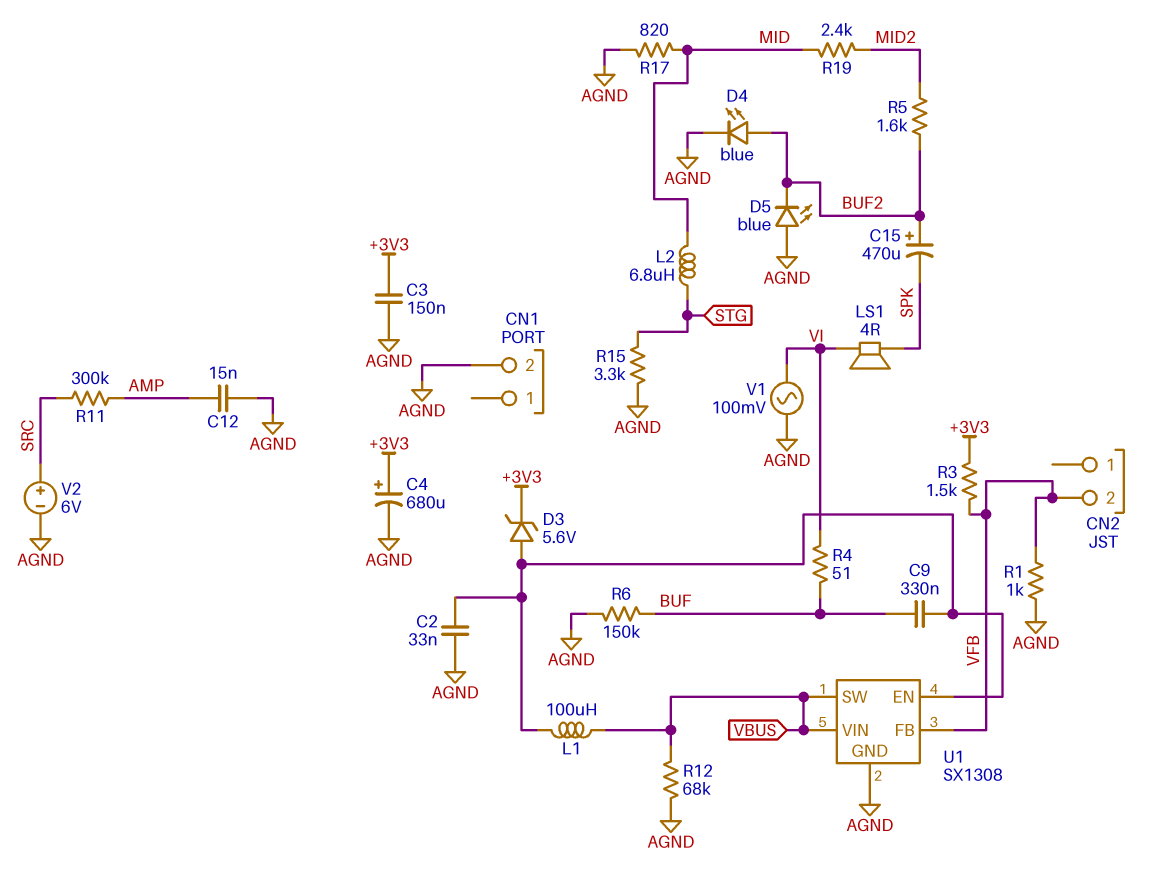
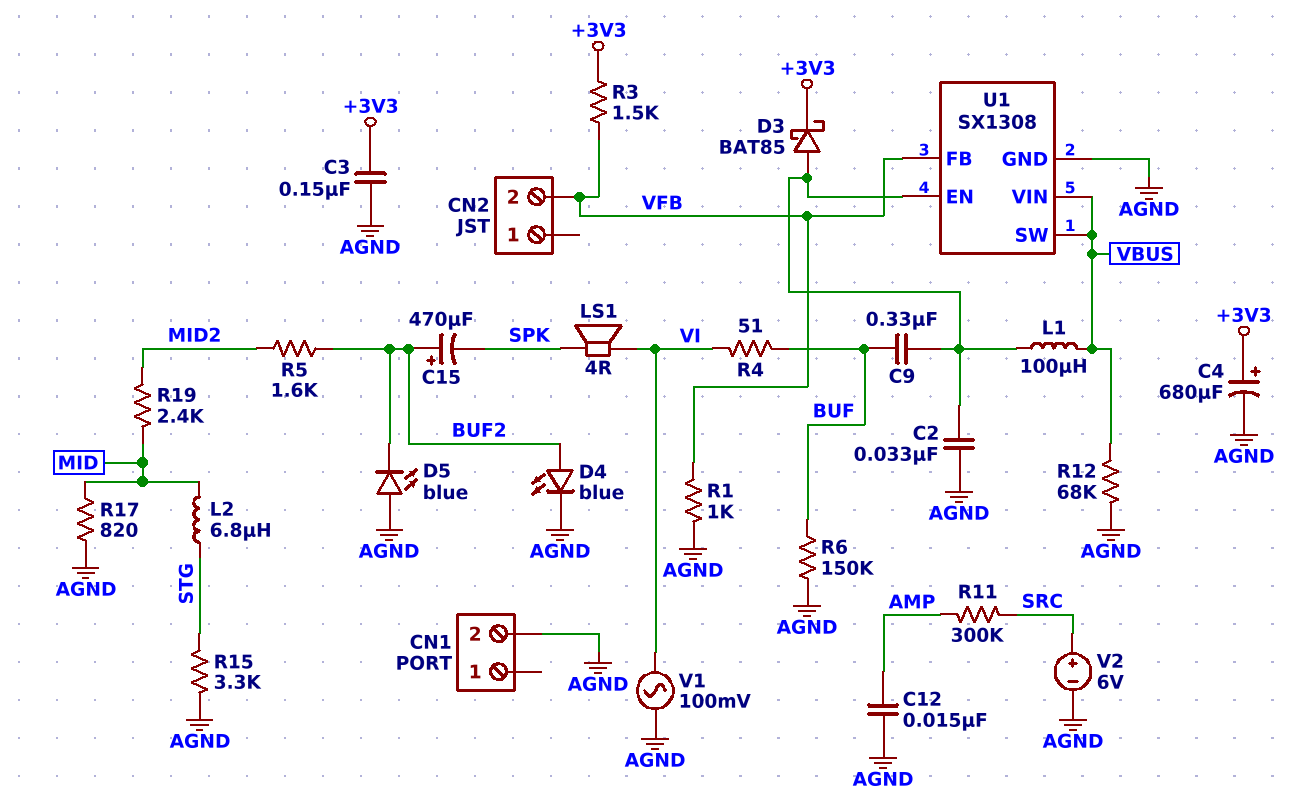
D3: zener 5.6V (A U1/EN, K +3V3) -> schottky BAT85 (A U1/EN, K +3V3)

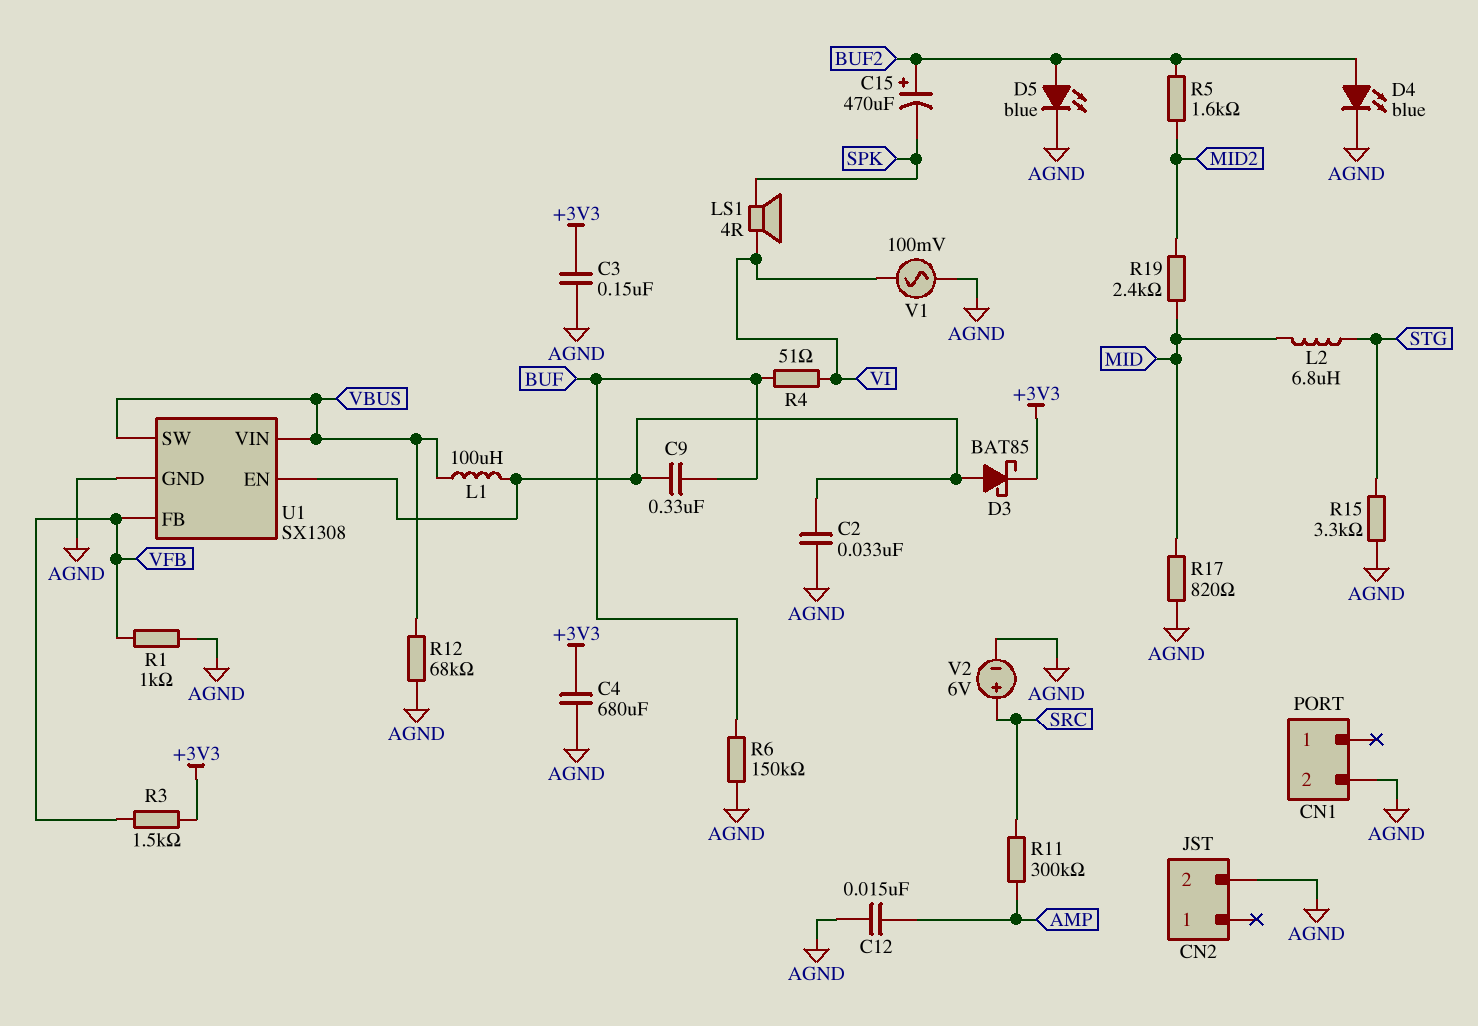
C4: 680uF (plus +3V3, minus AGND) -> 680uF (+3V3, AGND)
CN2 pin 2: VFB -> AGND
D5: LED blue (A AGND, K BUF2) -> LED blue (A BUF2, K AGND)

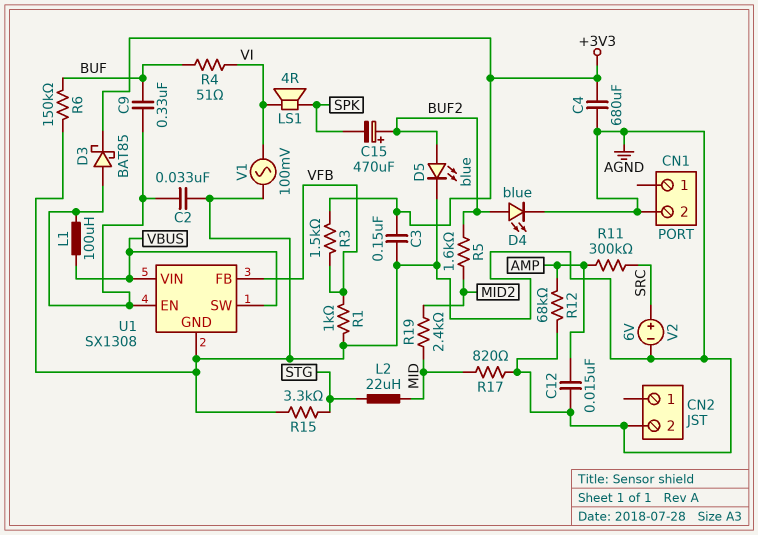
L2: 6.8uH (MID, STG) -> 22uH (MID, STG)
R12: 68k (AGND, VBUS) -> 68k (AGND, AMP)

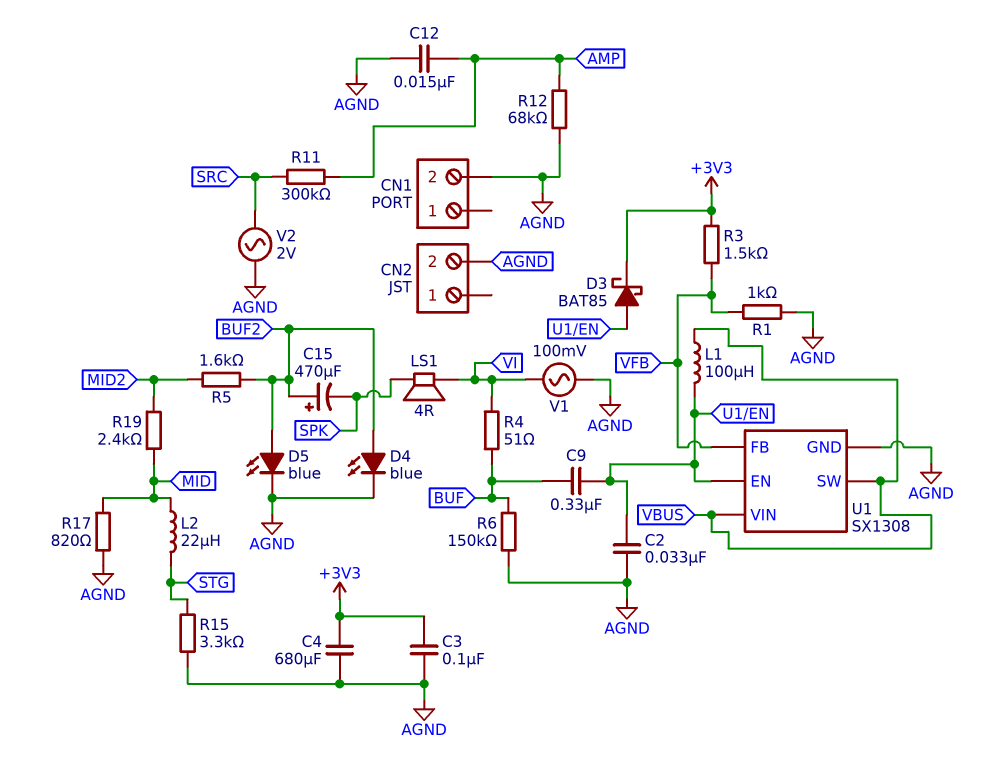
C3: 150nF (+3V3, AGND) -> 100nF (+3V3, AGND)
V2: 6V (plus SRC, minus AGND) -> AC 2V (AGND, SRC)

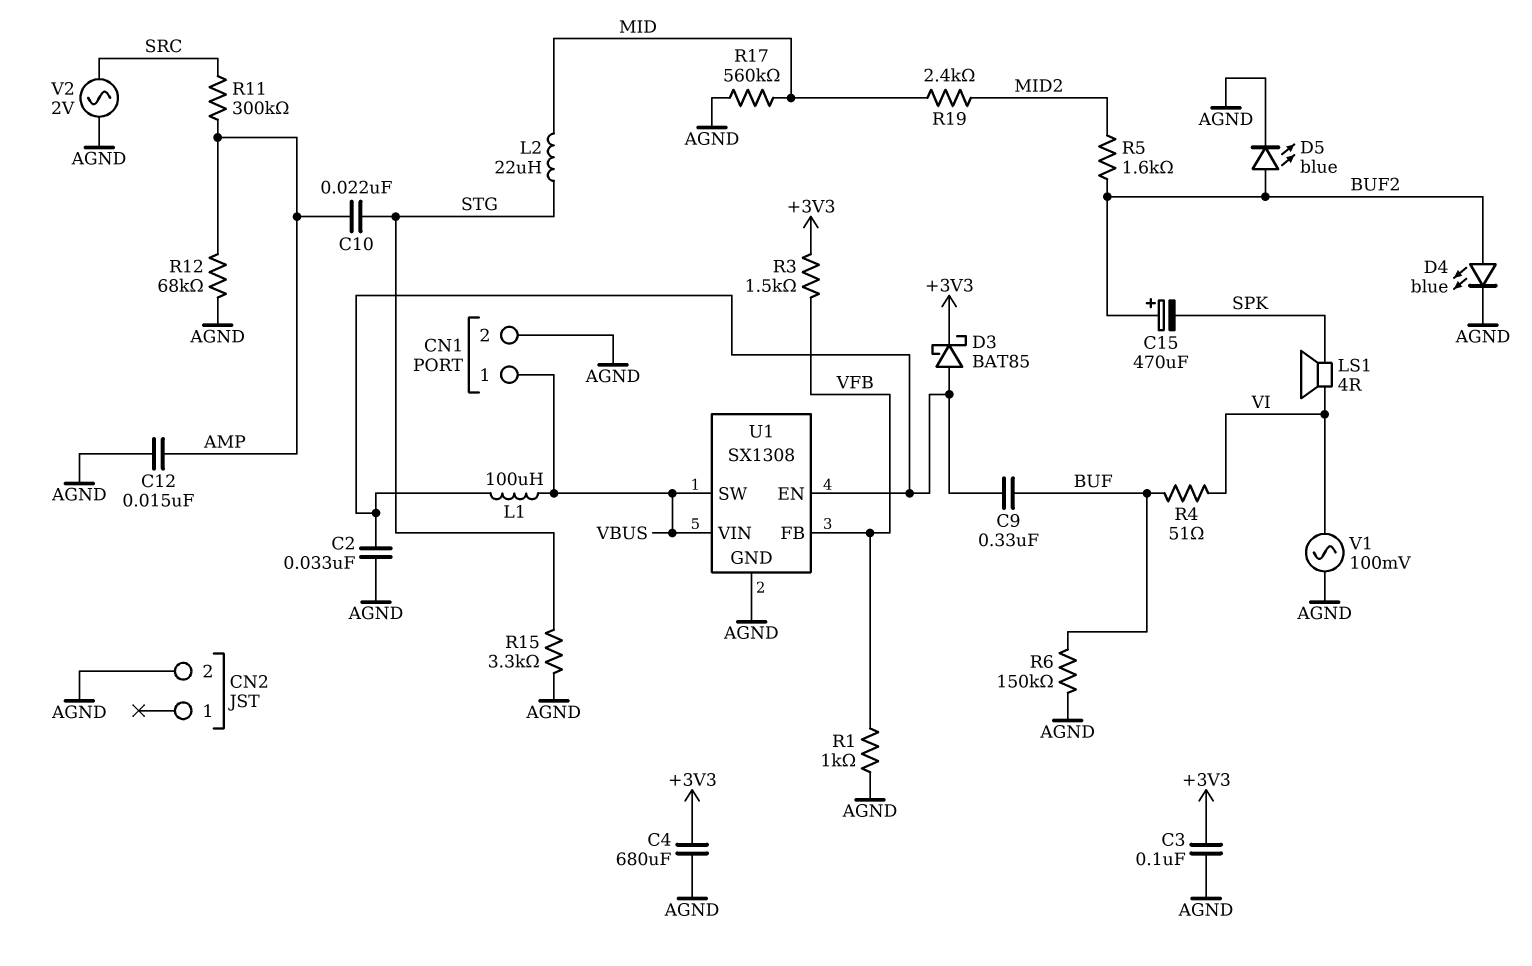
C10: none -> 22nF (AMP, STG)
CN1 pin 1: none -> VBUS
R17: 820 (AGND, MID) -> 560k (AGND, MID)

